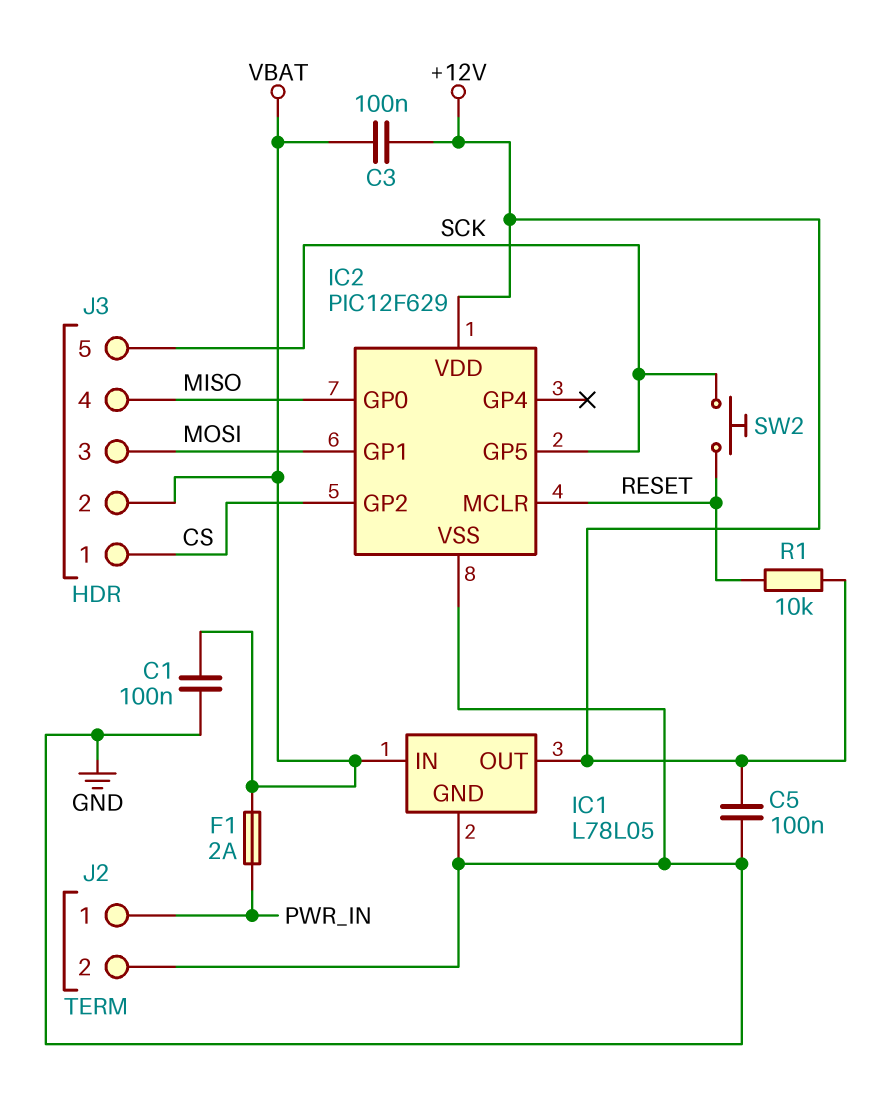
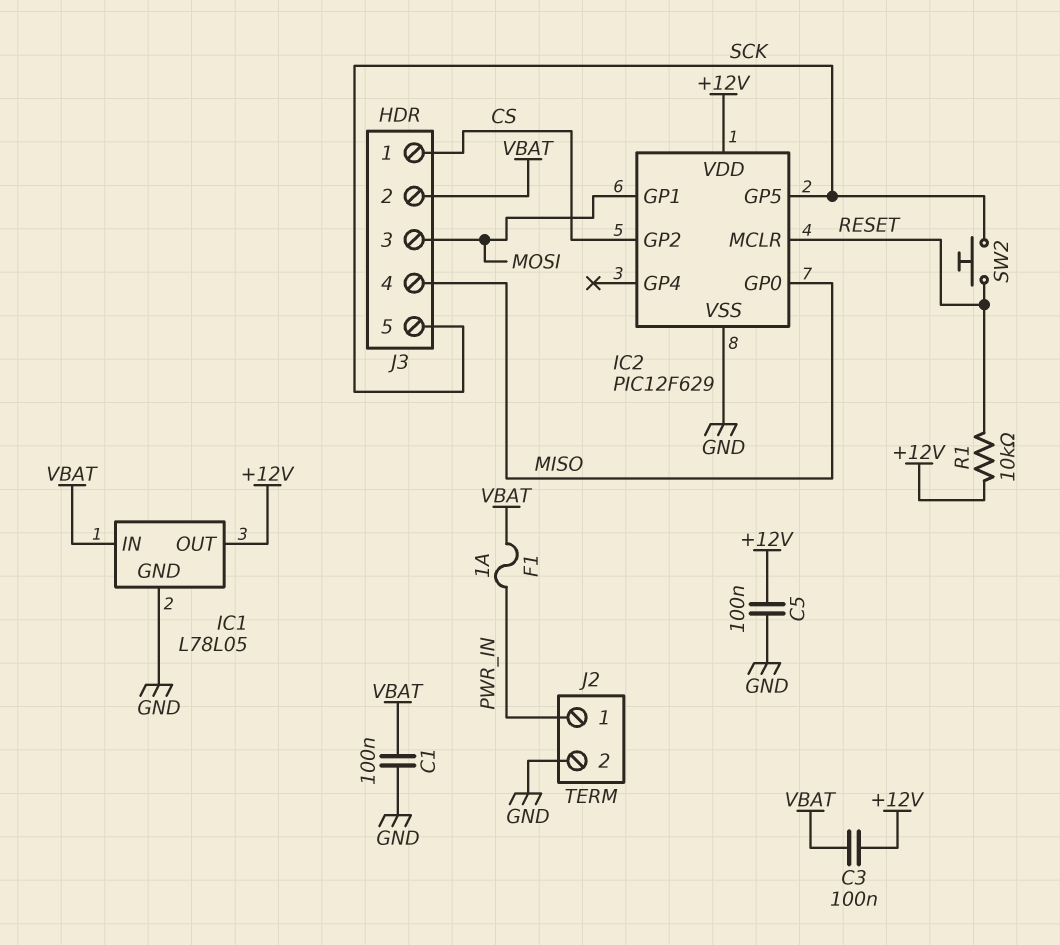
F1: 2A (PWR_IN, VBAT) -> 1A (PWR_IN, VBAT)

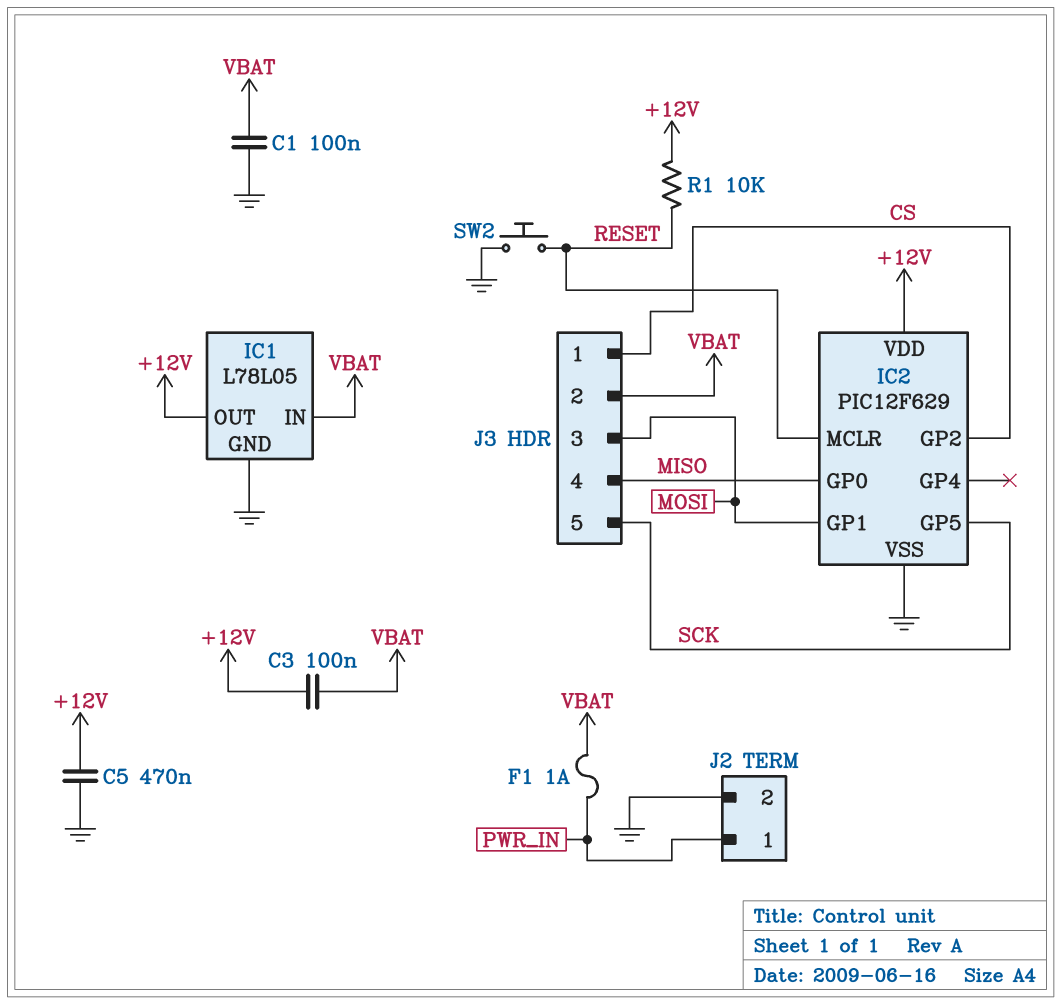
C5: 100nF (+12V, GND) -> 470nF (+12V, GND)
SW2: button (RESET, SCK) -> button (GND, RESET)

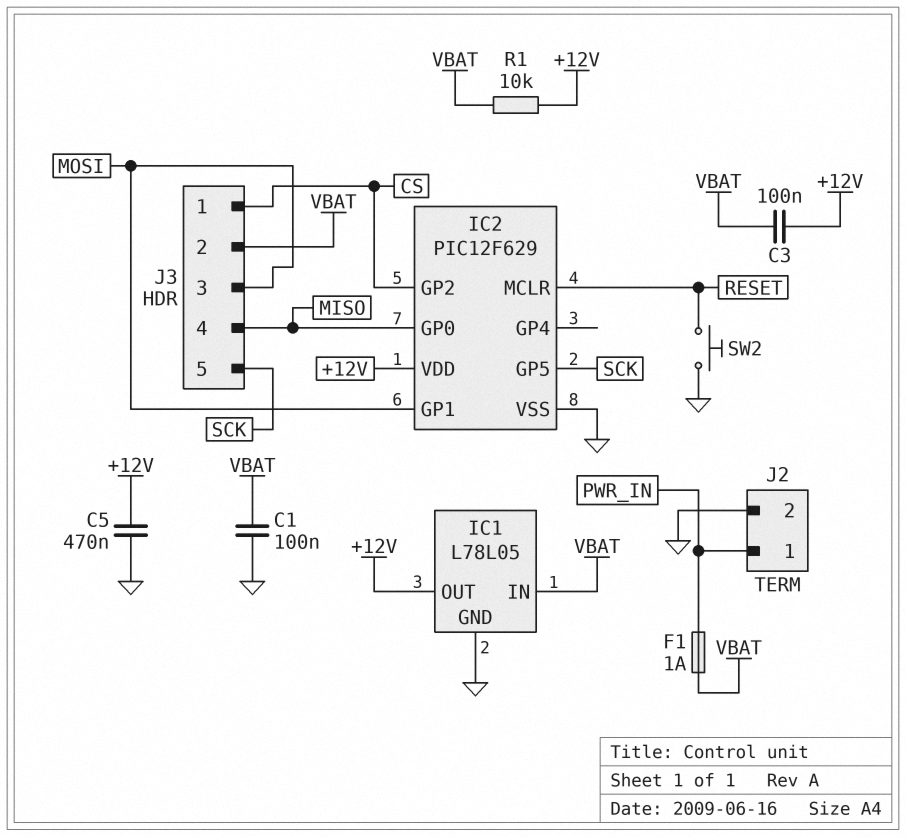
R1: 10k (+12V, RESET) -> 10k (+12V, VBAT)

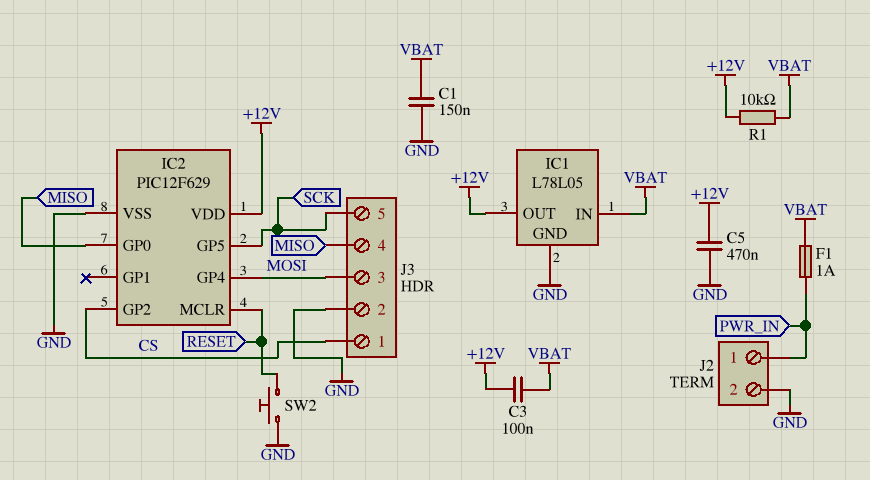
C1: 100nF (GND, VBAT) -> 150nF (GND, VBAT)
IC2 pin GP1: MOSI -> none
IC2 pin GP4: none -> MOSI
J3 pin 2: VBAT -> GND

